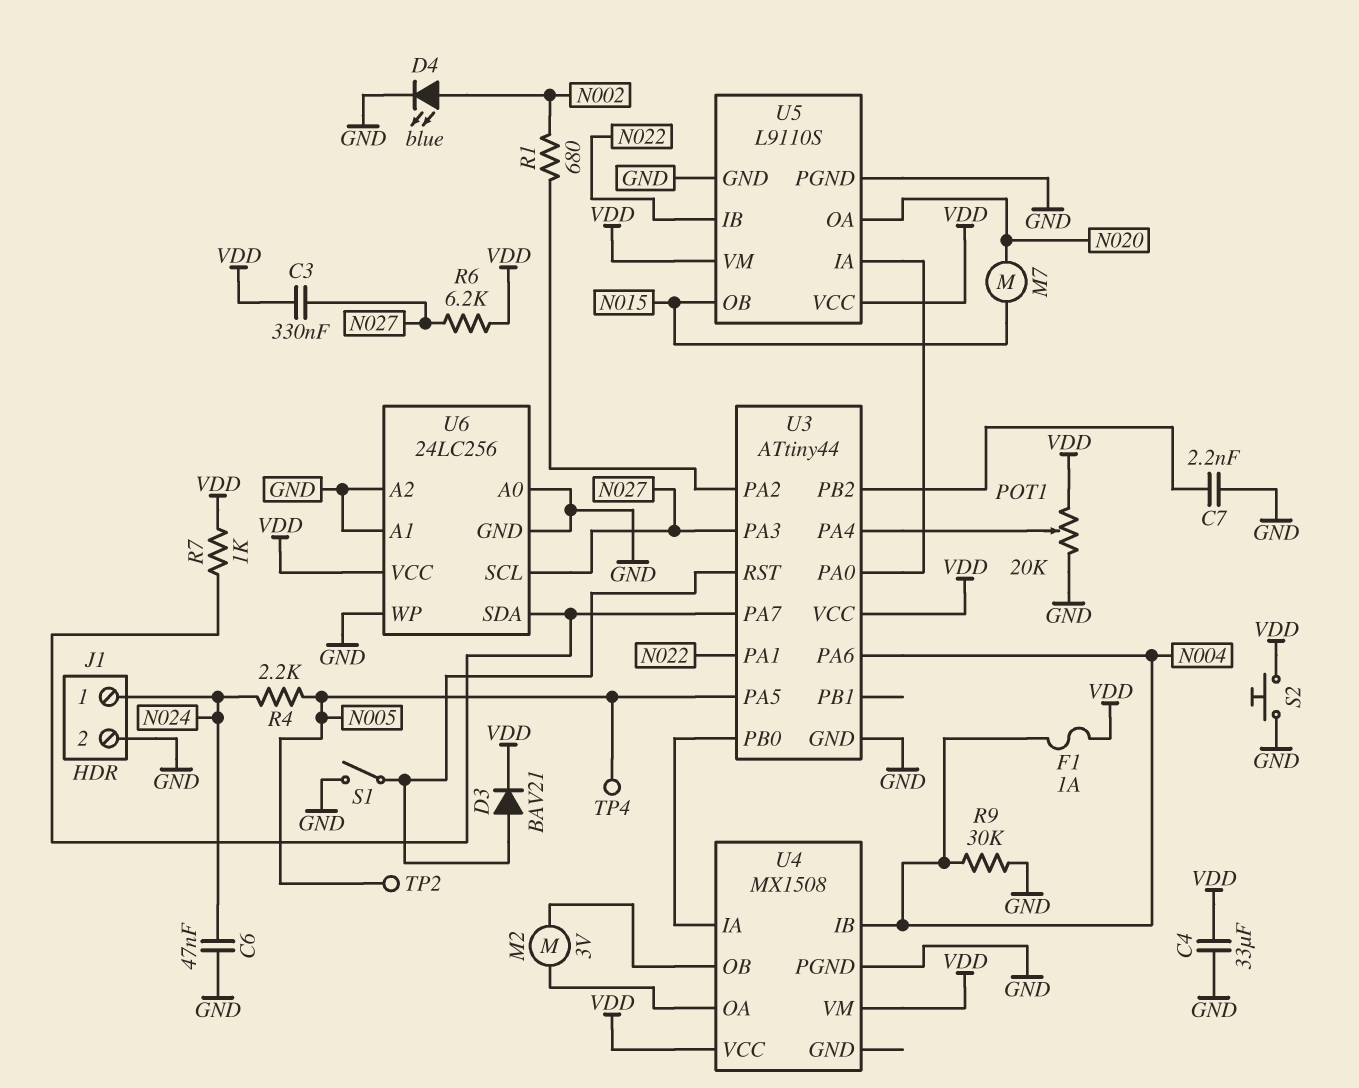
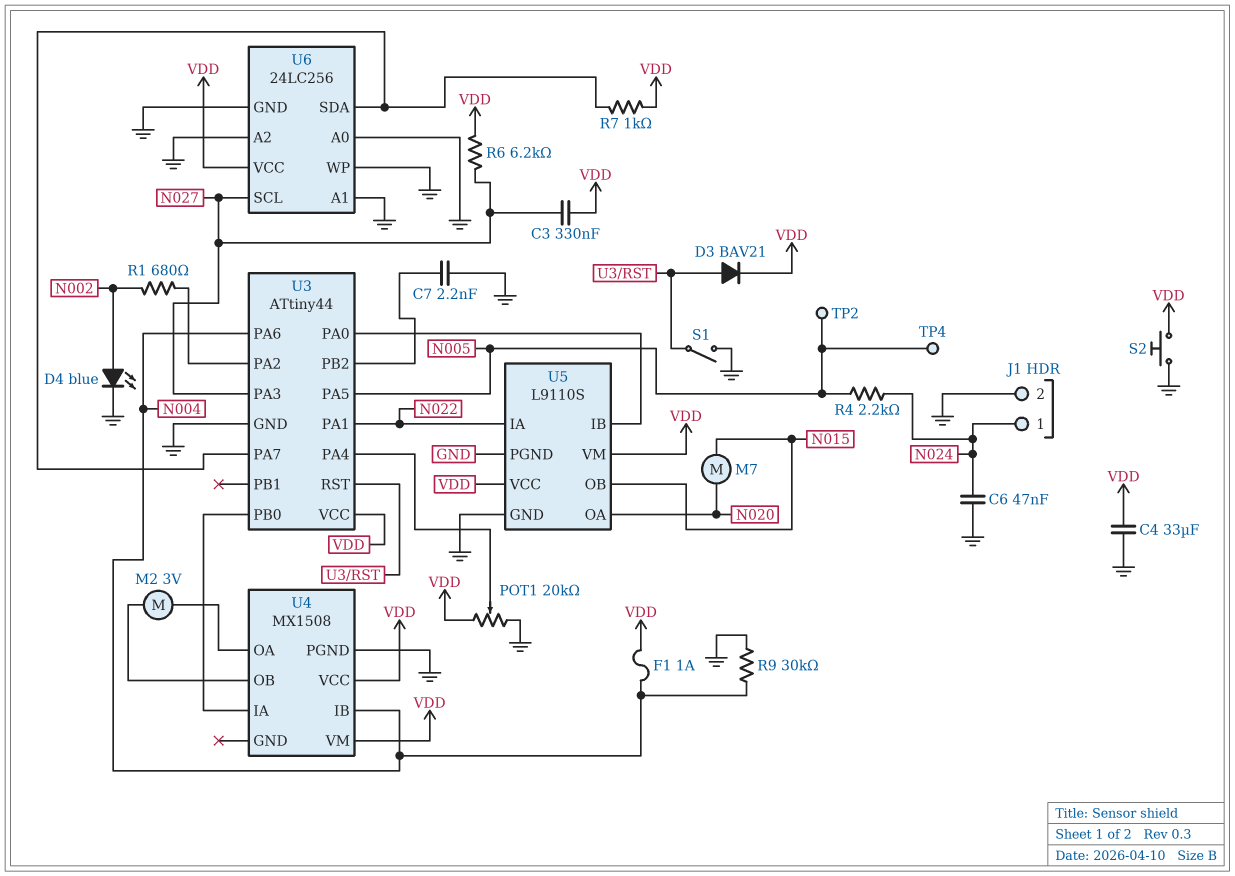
U5 pin IA: U3/PA0 -> N022
U5 pin IB: N022 -> U3/PA0

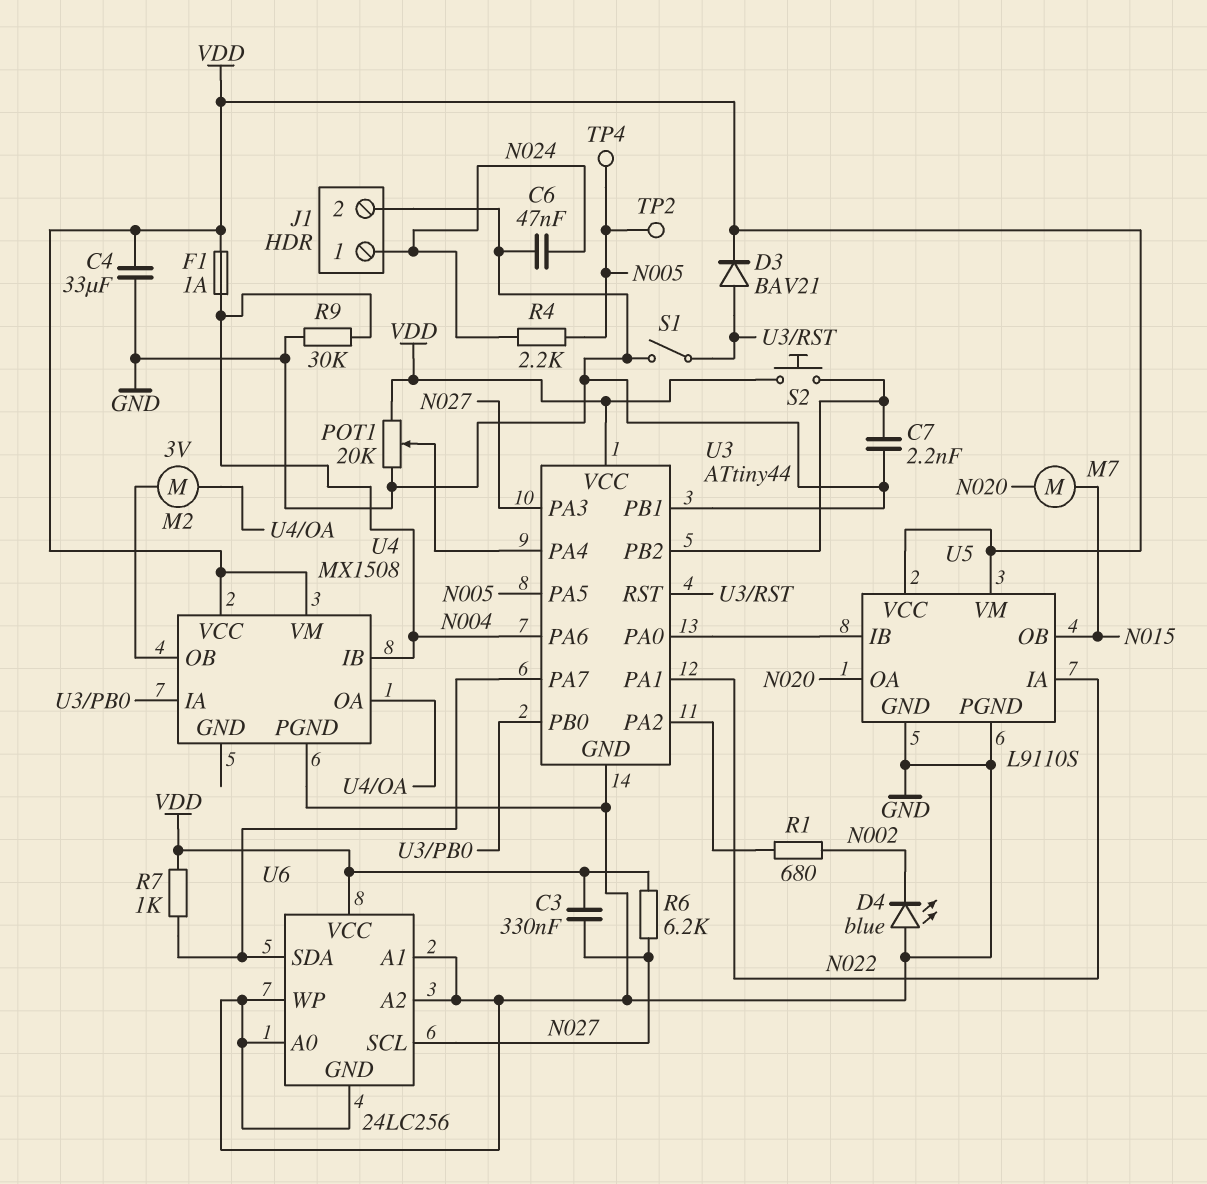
D4: LED blue (A N002, K GND) -> LED blue (A GND, K N002)
S2: button (GND, VDD) -> button (U3/PB2, VDD)
U3 pin PB1: none -> GND

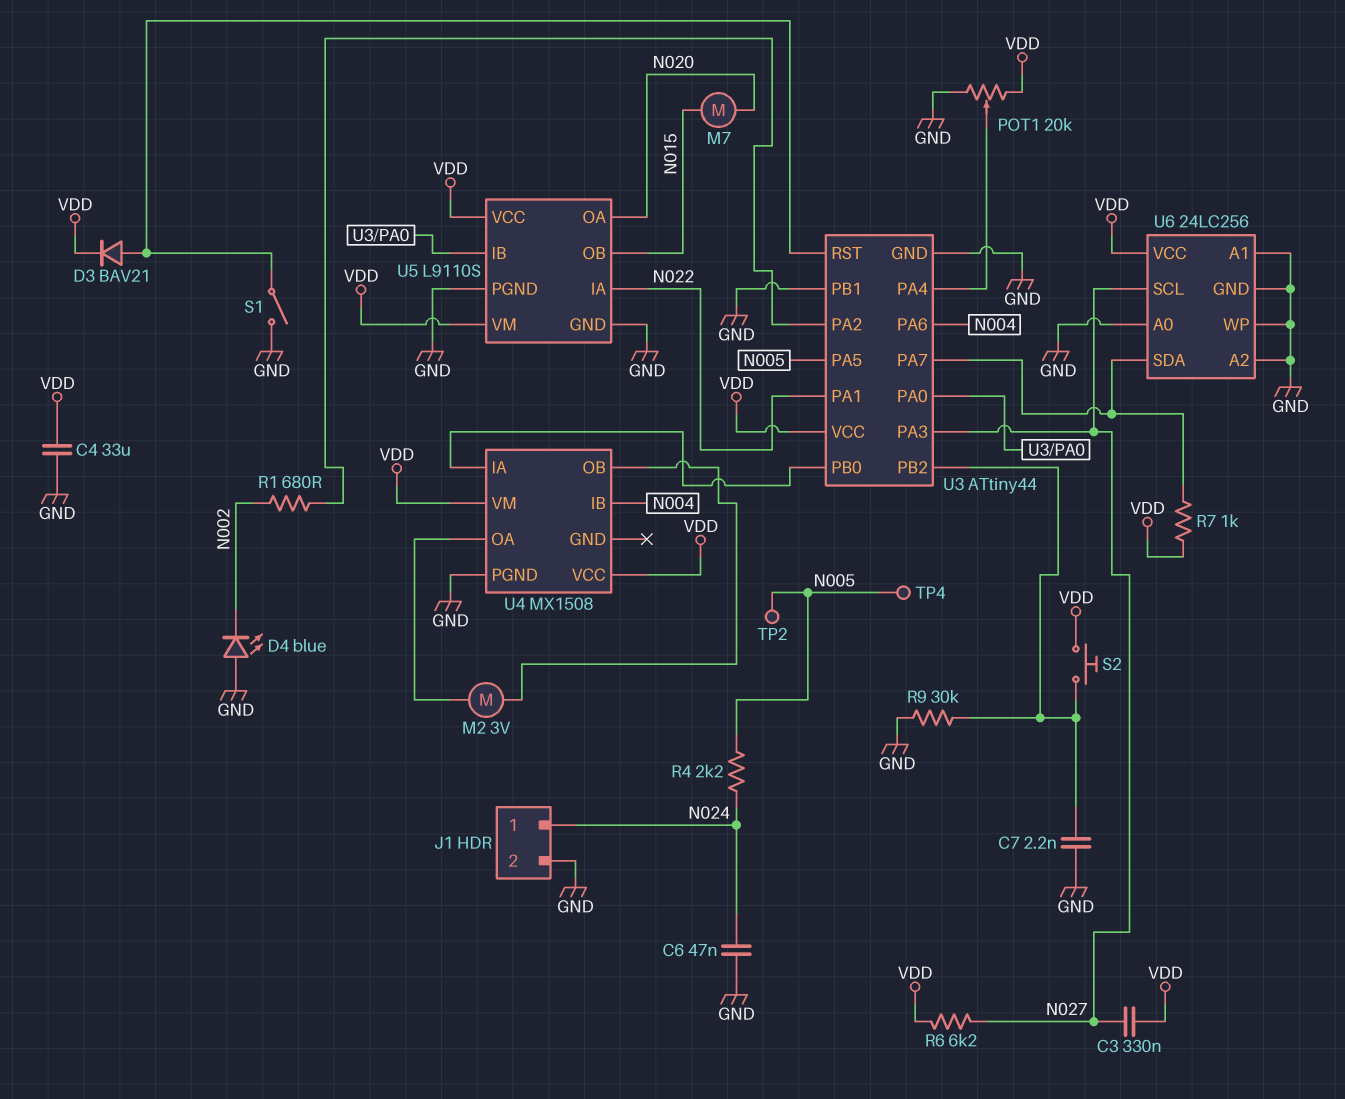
F1: 1A (N004, VDD) -> none
R9: 30k (GND, N004) -> 30k (GND, U3/PB2)

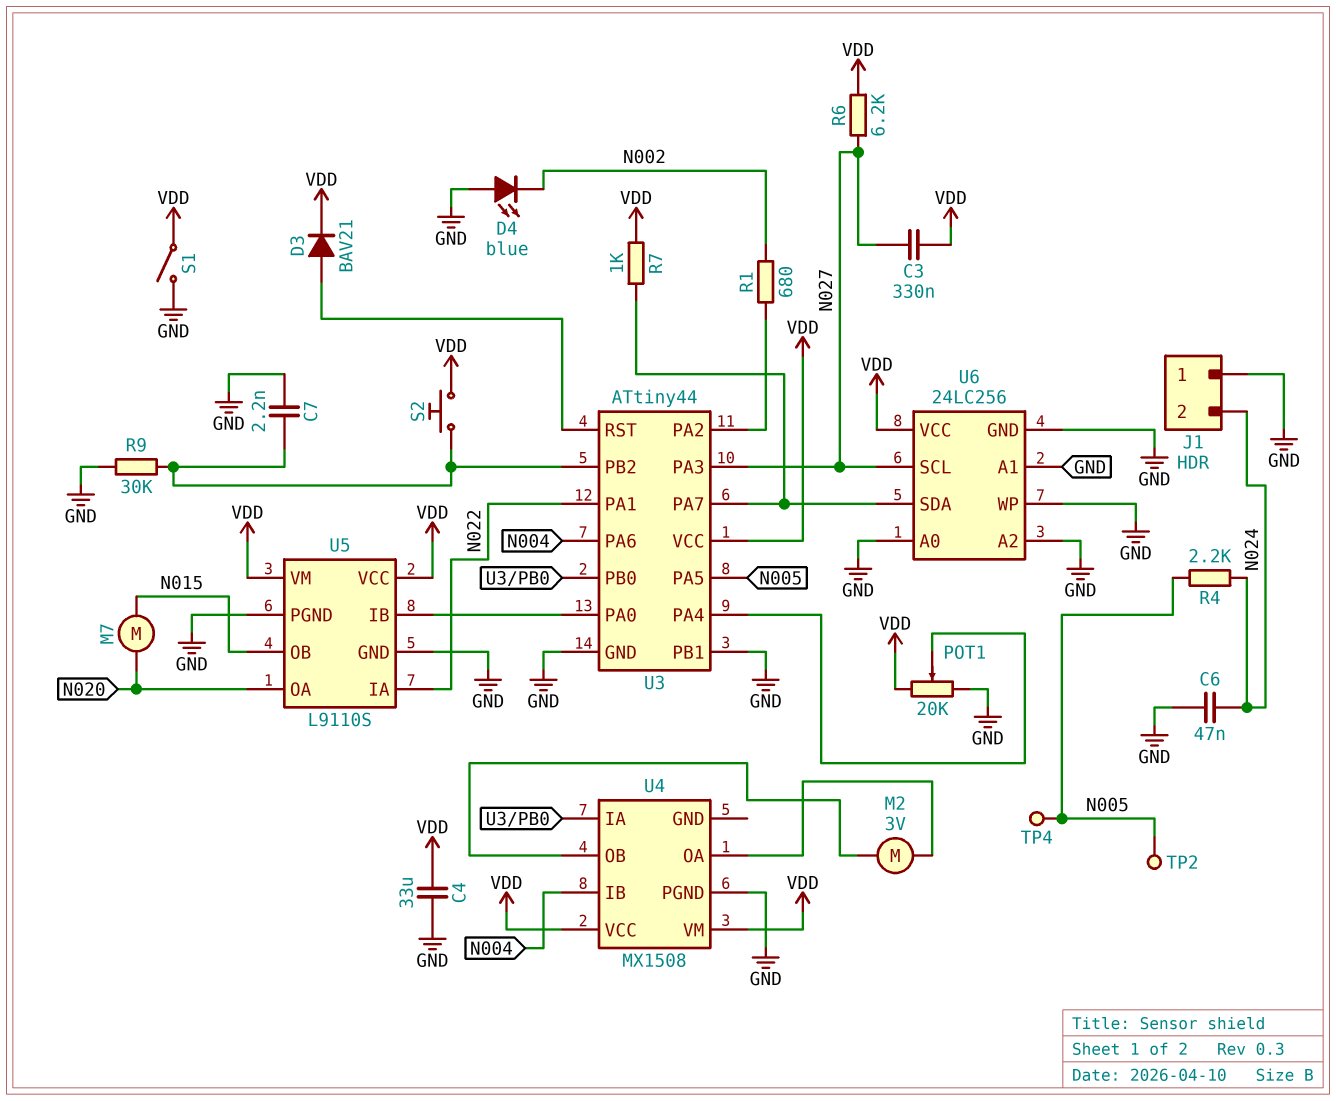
J1 pin 1: N024 -> GND
J1 pin 2: GND -> N024
S1: switch (GND, U3/RST) -> switch (GND, VDD)

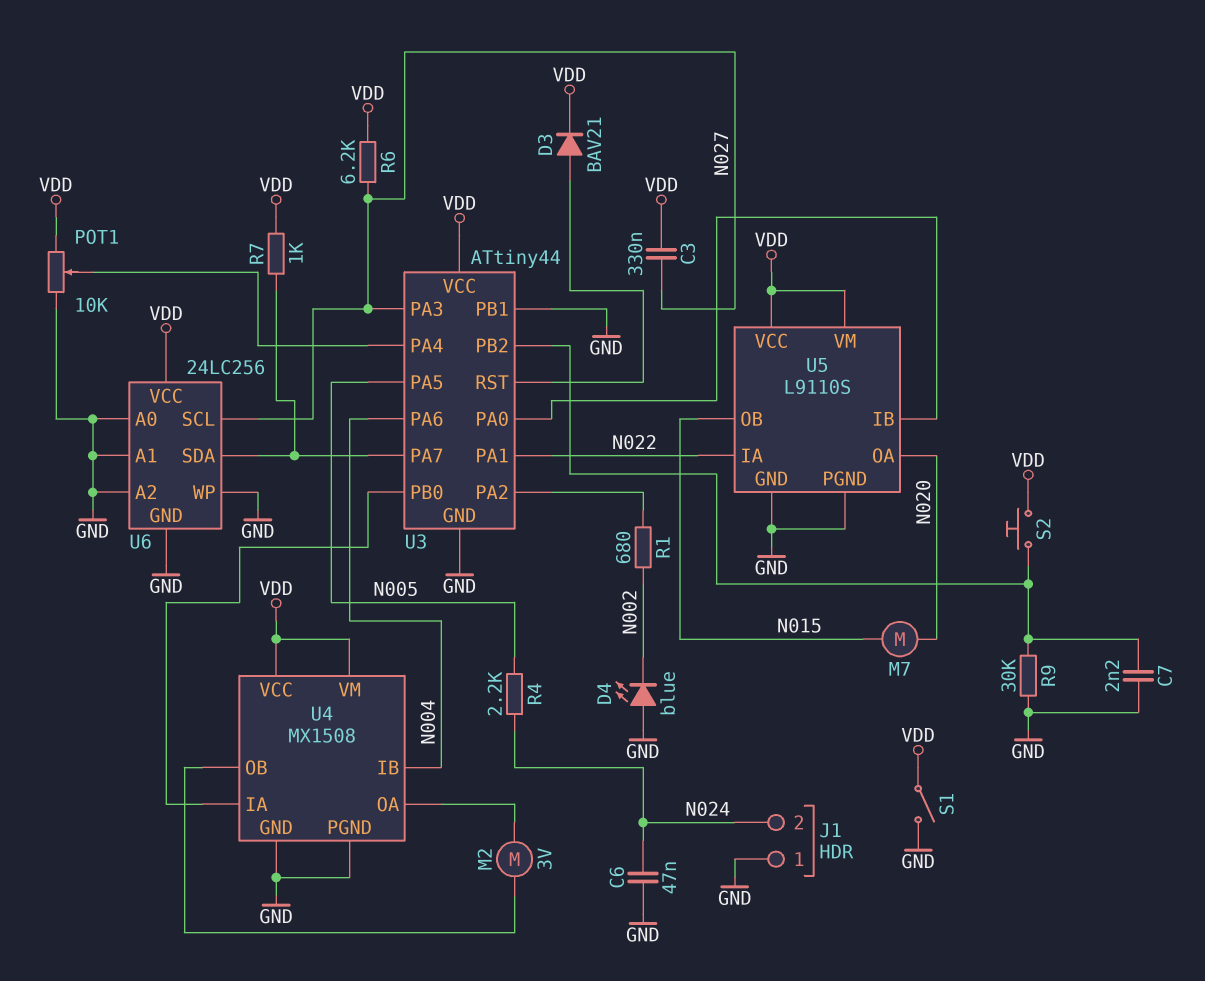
C4: 33uF (GND, VDD) -> none
POT1: 20k (GND, VDD, wiper U3/PA4) -> 10k (GND, VDD, wiper U3/PA4)
TP2: test point (N005) -> none
TP4: test point (N005) -> none
U4 pin GND: none -> GND

